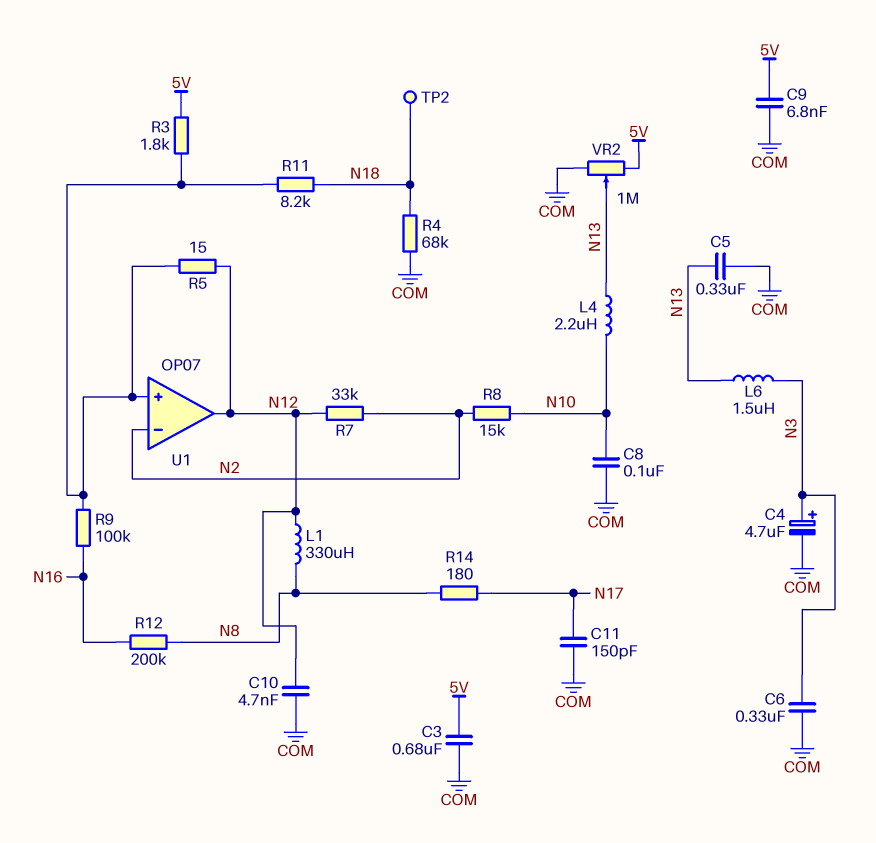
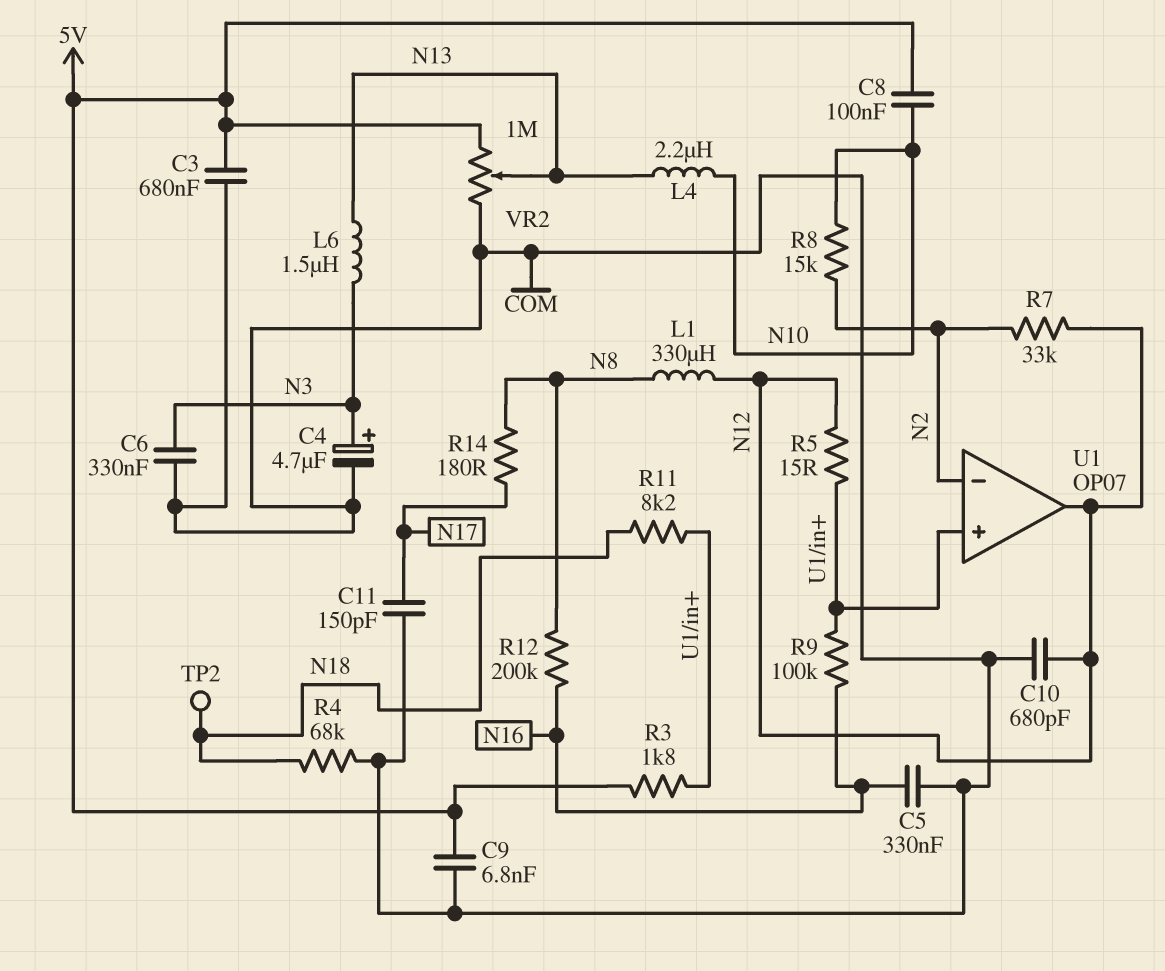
C5: 330nF (COM, N13) -> 330nF (COM, N16)
C8: 100nF (COM, N10) -> 100nF (5V, N10)
C10: 4.7nF (COM, N12) -> 680pF (COM, N12)

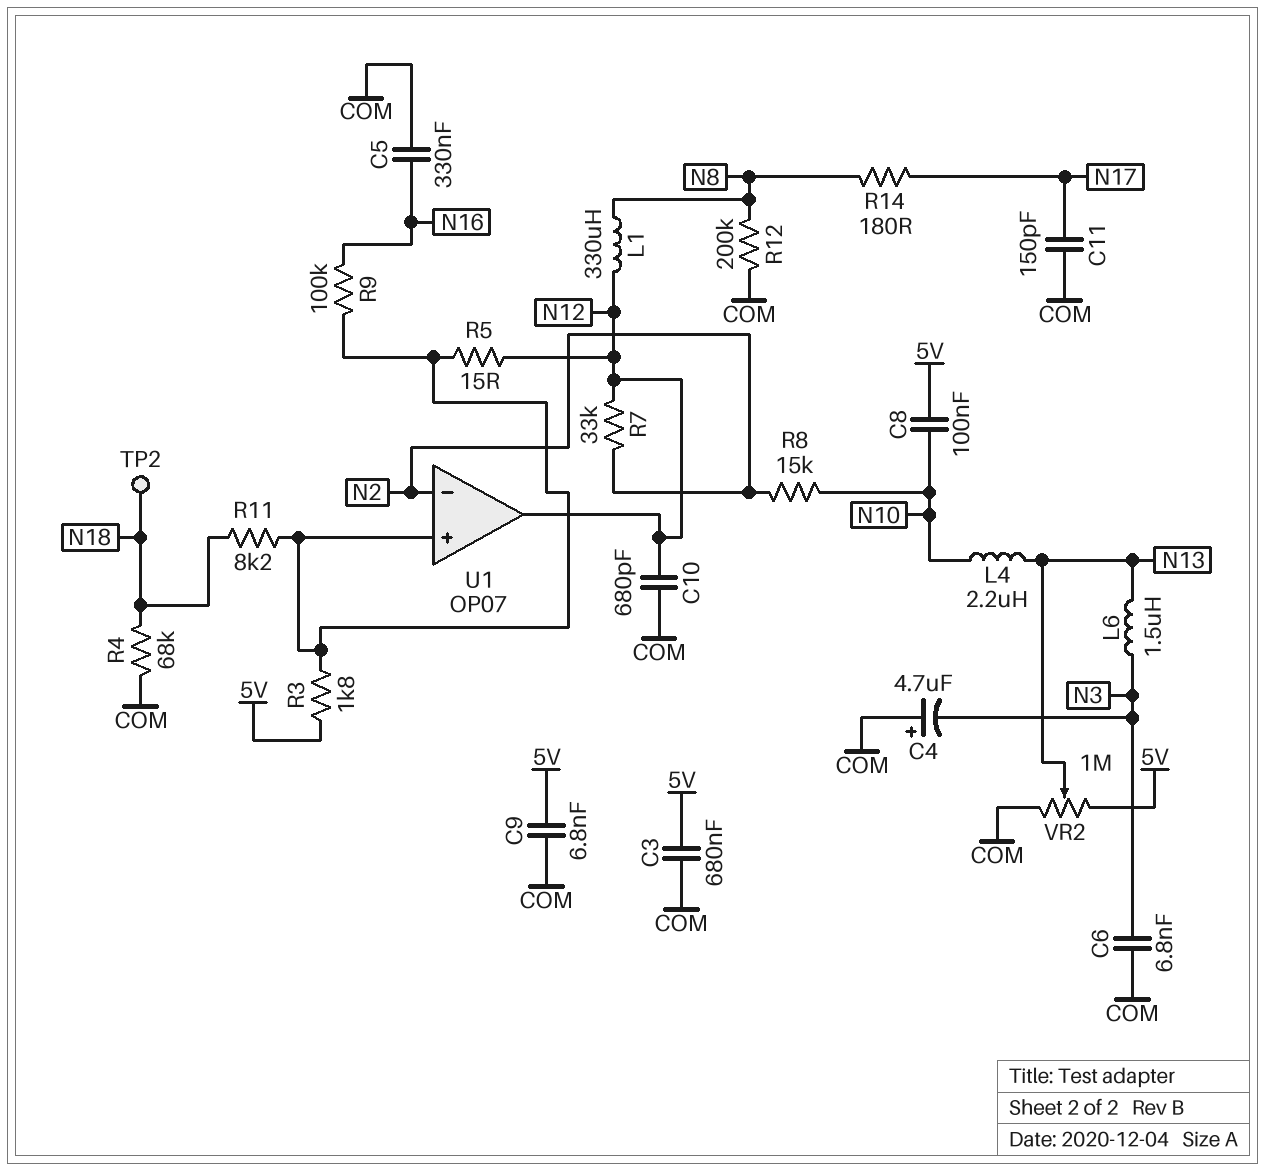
C4: 4.7uF (plus N3, minus COM) -> 4.7uF (plus COM, minus N3)
C6: 330nF (COM, N3) -> 6.8nF (COM, N3)
R12: 200k (N8, N16) -> 200k (COM, N8)

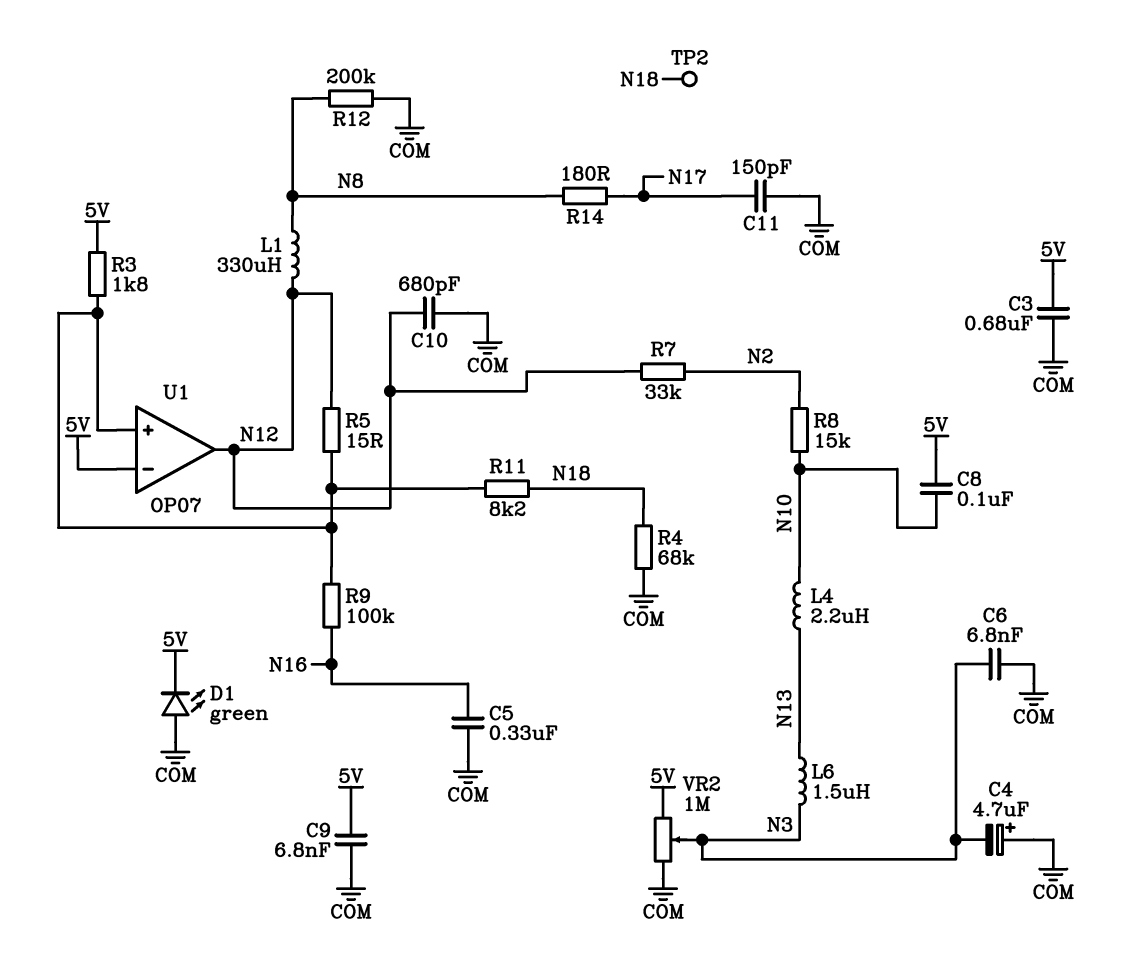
D1: none -> LED green (A COM, K 5V)
U1 pin in-: N2 -> 5V
VR2: 1M (5V, COM, wiper N13) -> 1M (5V, COM, wiper N3)

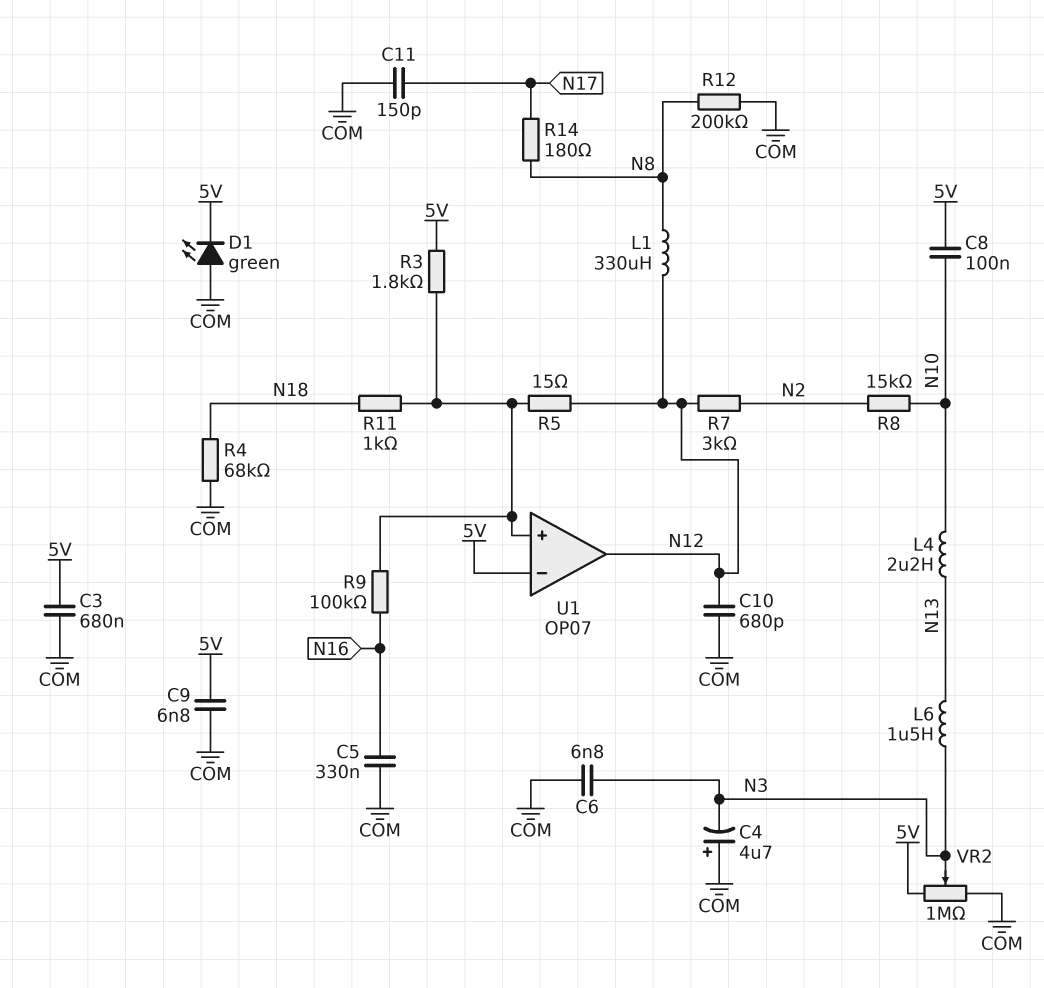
R7: 33k (N2, N12) -> 3k (N2, N12)
R11: 8.2k (N18, U1/in+) -> 1k (N18, U1/in+)
TP2: test point (N18) -> none

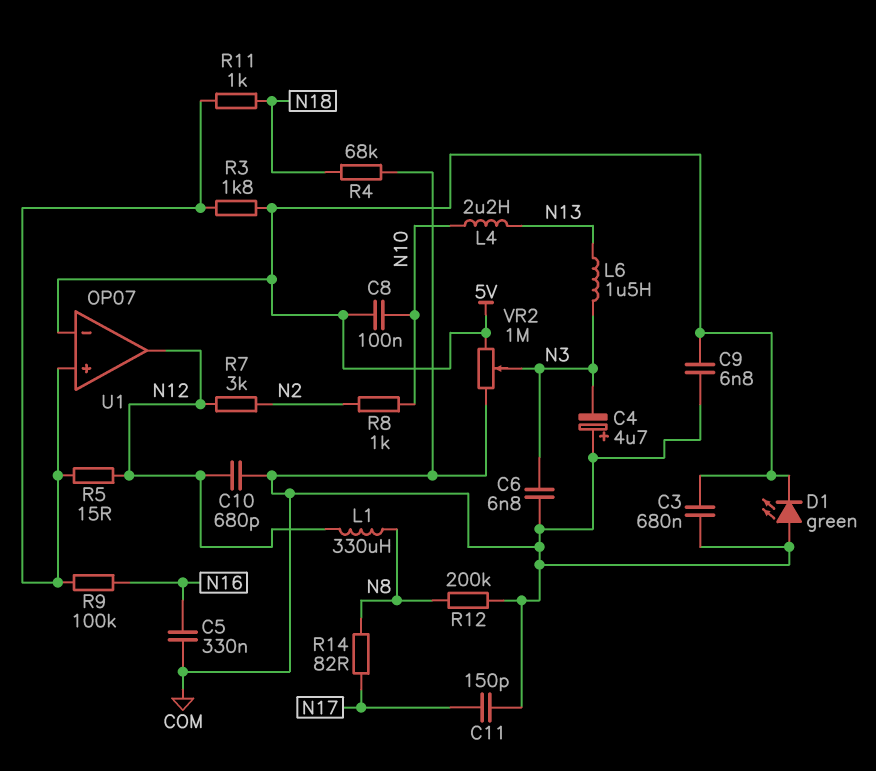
R8: 15k (N2, N10) -> 1k (N2, N10)
R14: 180 (N8, N17) -> 82 (N8, N17)

